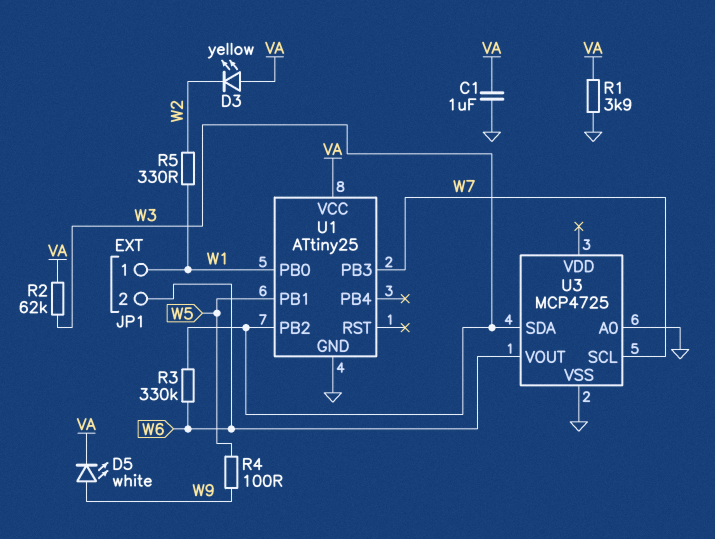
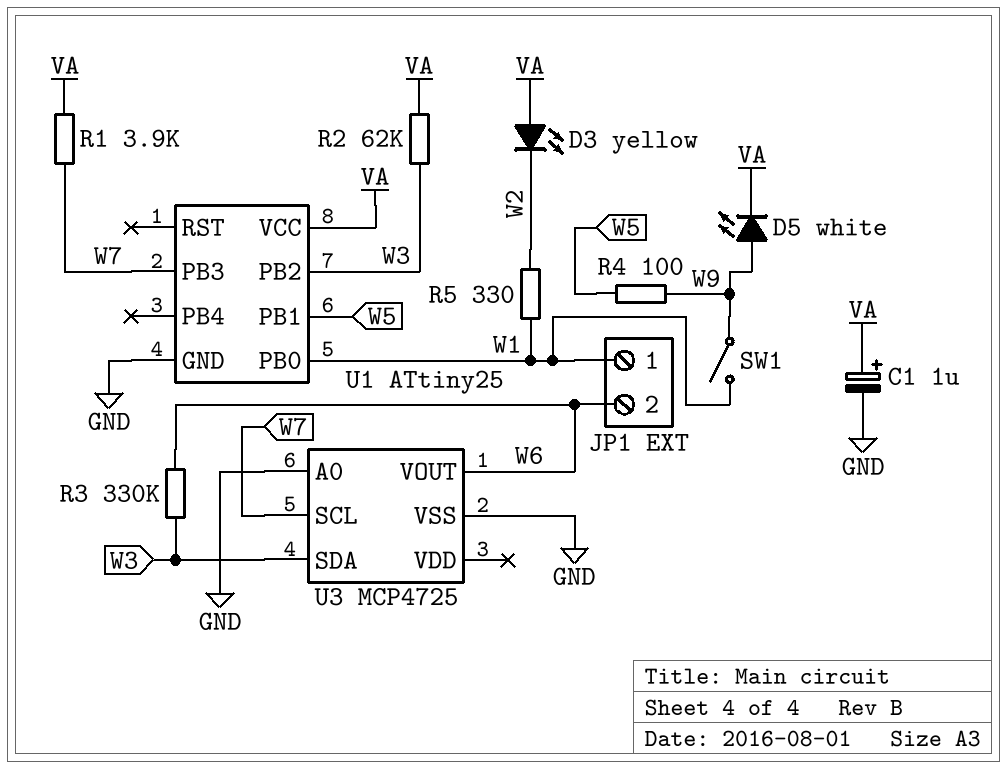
C1: 1uF (GND, VA) -> 1uF (plus VA, minus GND)
R1: 3.9k (GND, VA) -> 3.9k (VA, W7)
SW1: none -> switch (W1, W9)

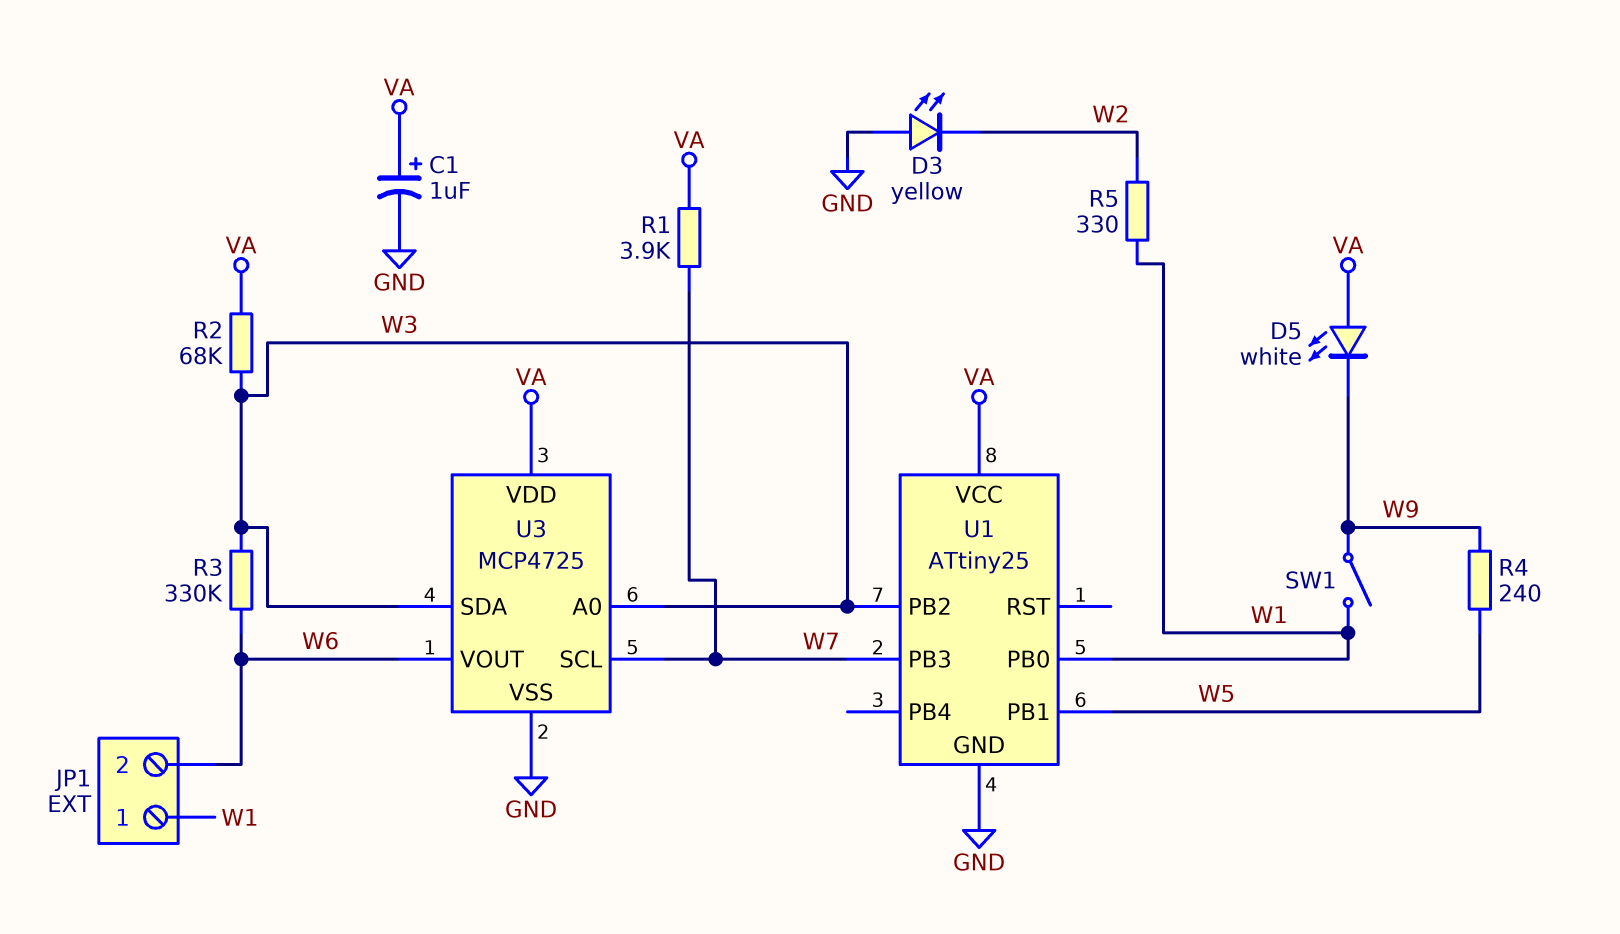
D3: LED yellow (A VA, K W2) -> LED yellow (A GND, K W2)
D5: LED white (A W9, K VA) -> LED white (A VA, K W9)
R2: 62k (VA, W3) -> 68k (VA, W3)
R4: 100 (W5, W9) -> 240 (W5, W9)
U3 pin A0: GND -> W3
U3 pin VDD: none -> VA

